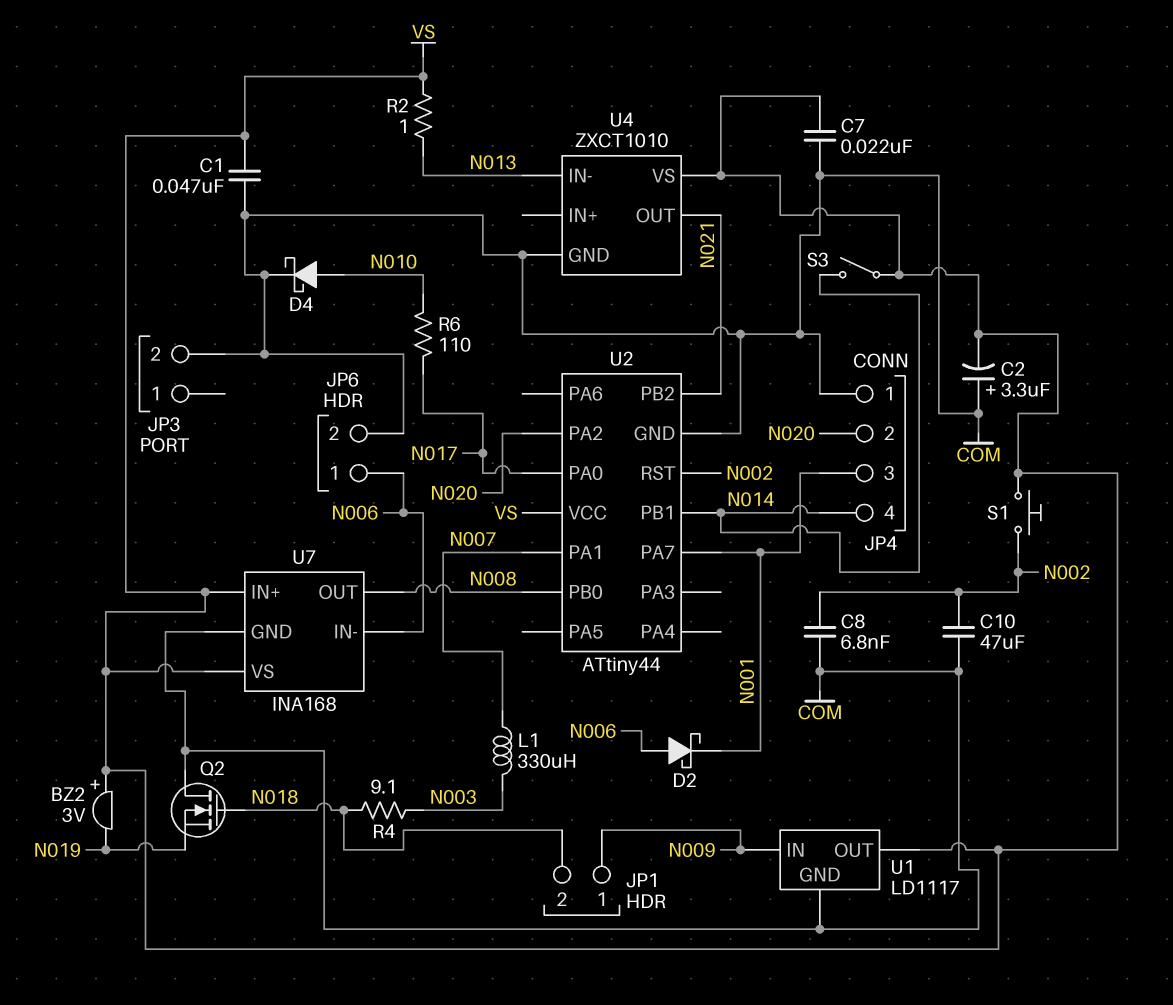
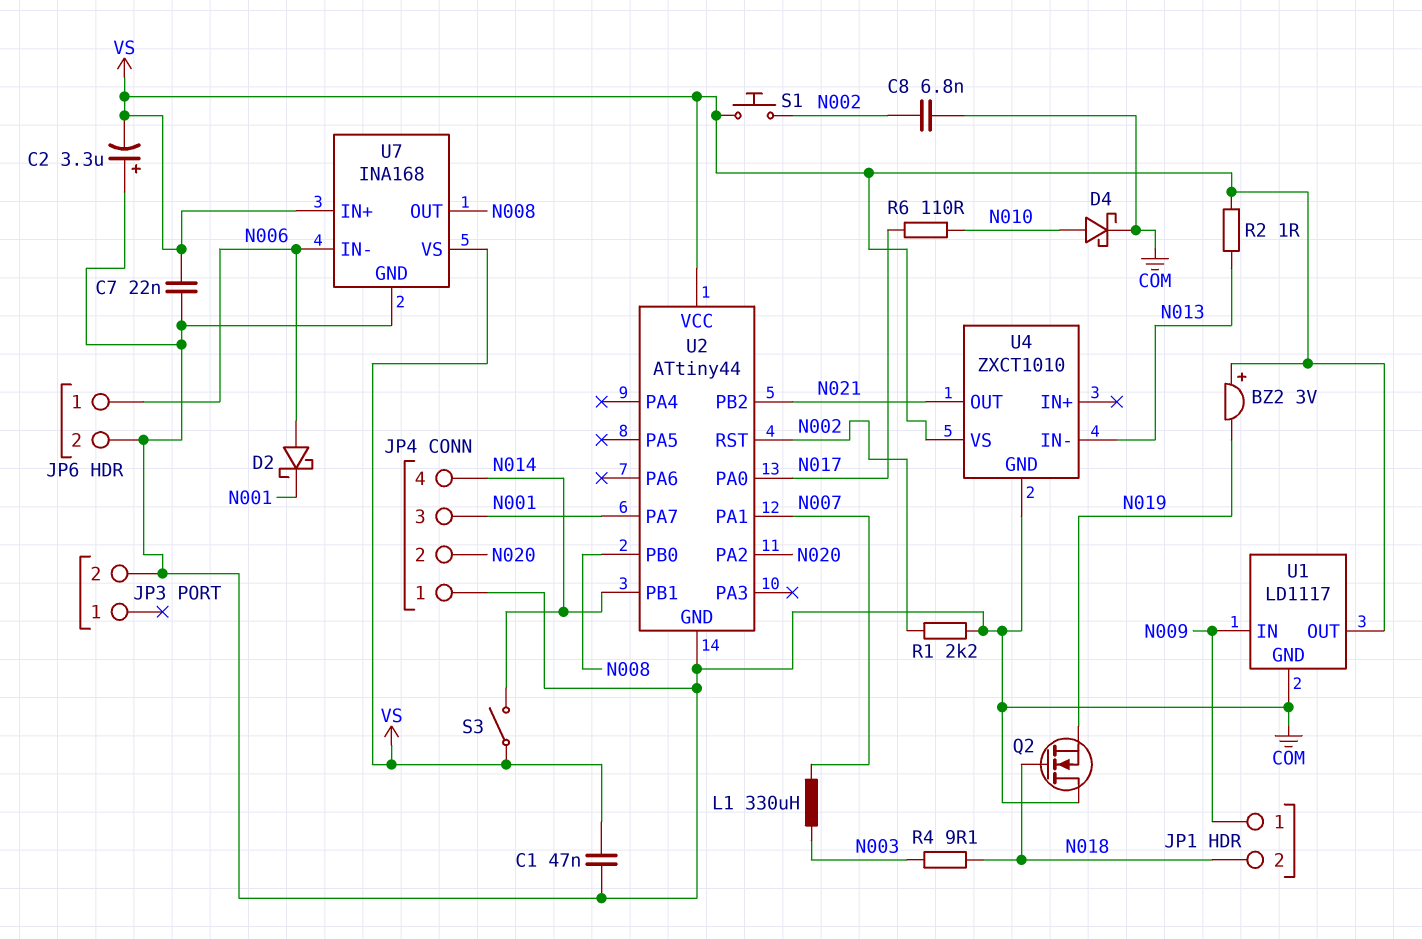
C10: 47uF (COM, N002) -> none
R1: none -> 2.2k (COM, N002)

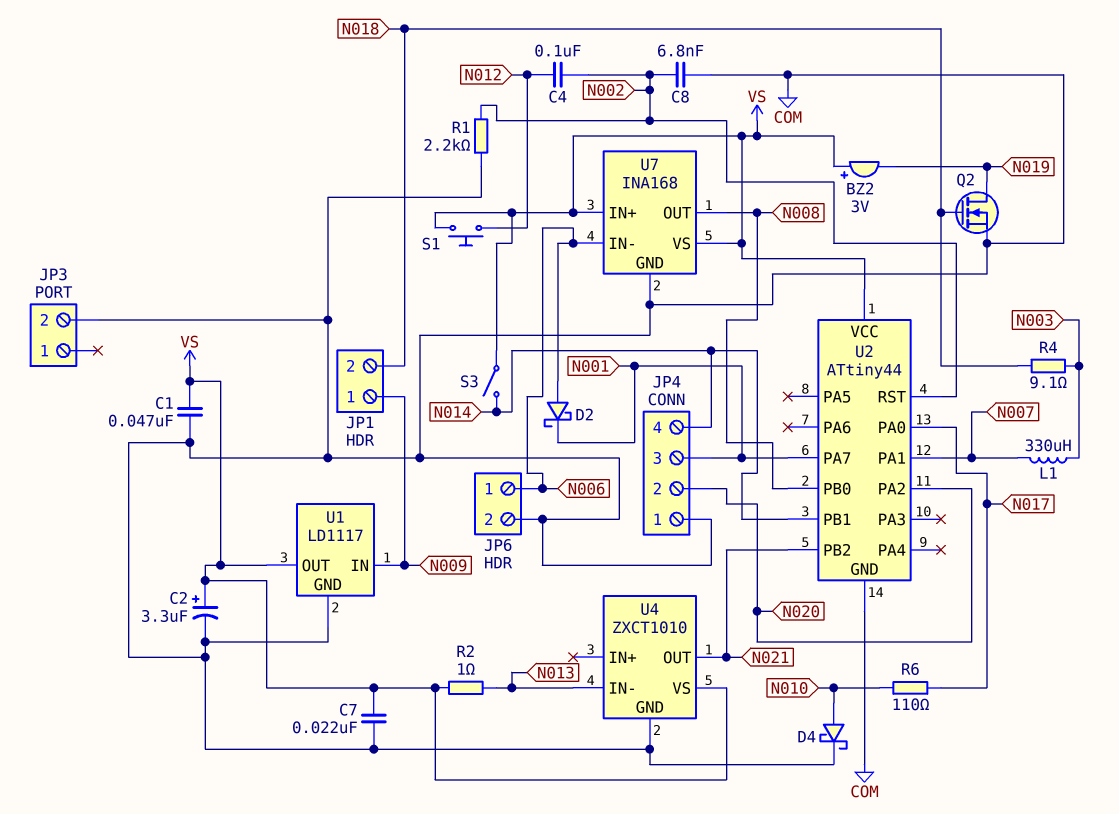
C2: 3.3uF (plus COM, minus VS) -> 3.3uF (plus VS, minus COM)
C4: none -> 100nF (N002, N012)
Q2: NMOS (G N018, D COM, S N019) -> NMOS (G N018, D N019, S COM)
S1: button (N002, VS) -> button (N012, VS)

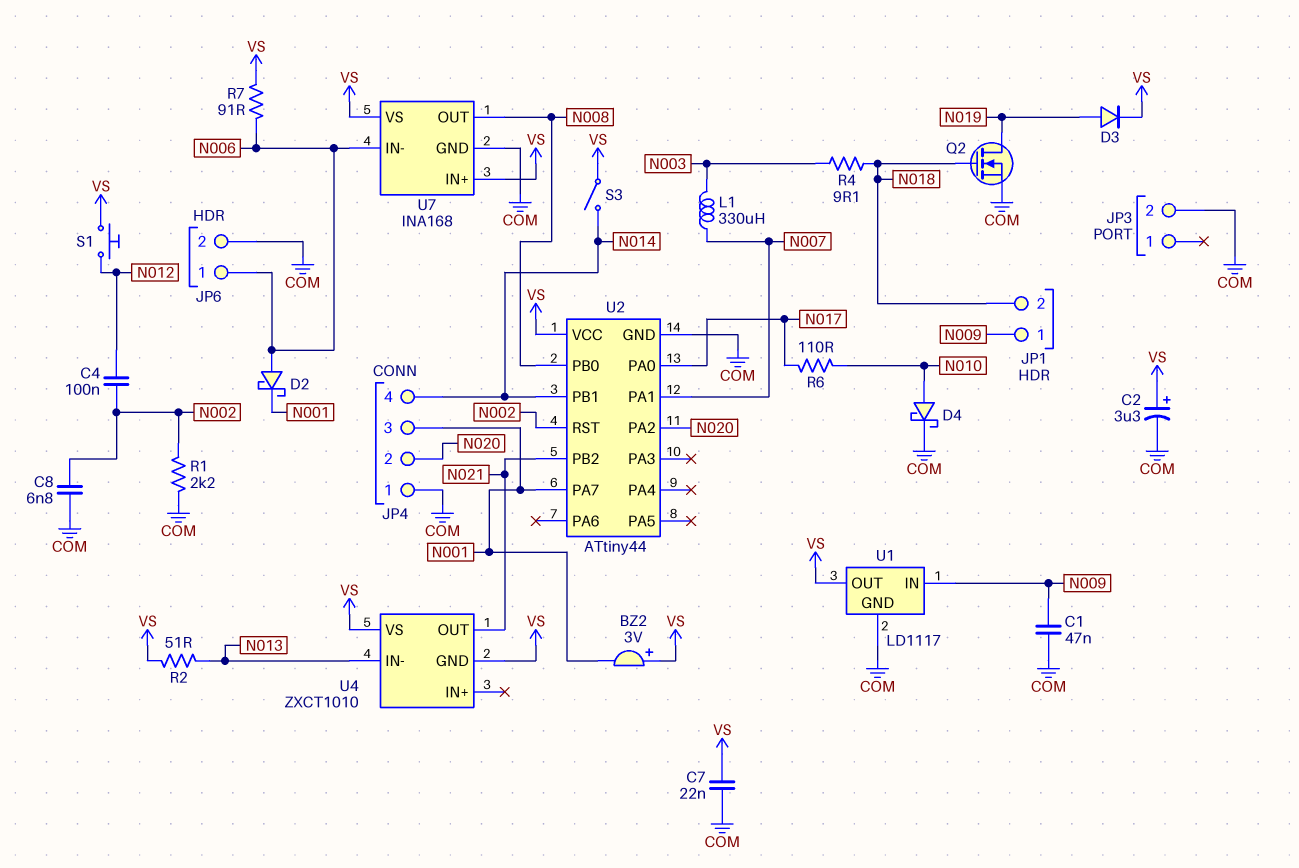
BZ2: buzzer 3V (plus VS, minus N019) -> buzzer 3V (plus VS, minus N001)
C1: 47nF (COM, VS) -> 47nF (COM, N009)
D3: none -> diode (A N019, K VS)
R2: 1 (N013, VS) -> 51 (N013, VS)
R7: none -> 91 (N006, VS)
U4 pin GND: COM -> VS

